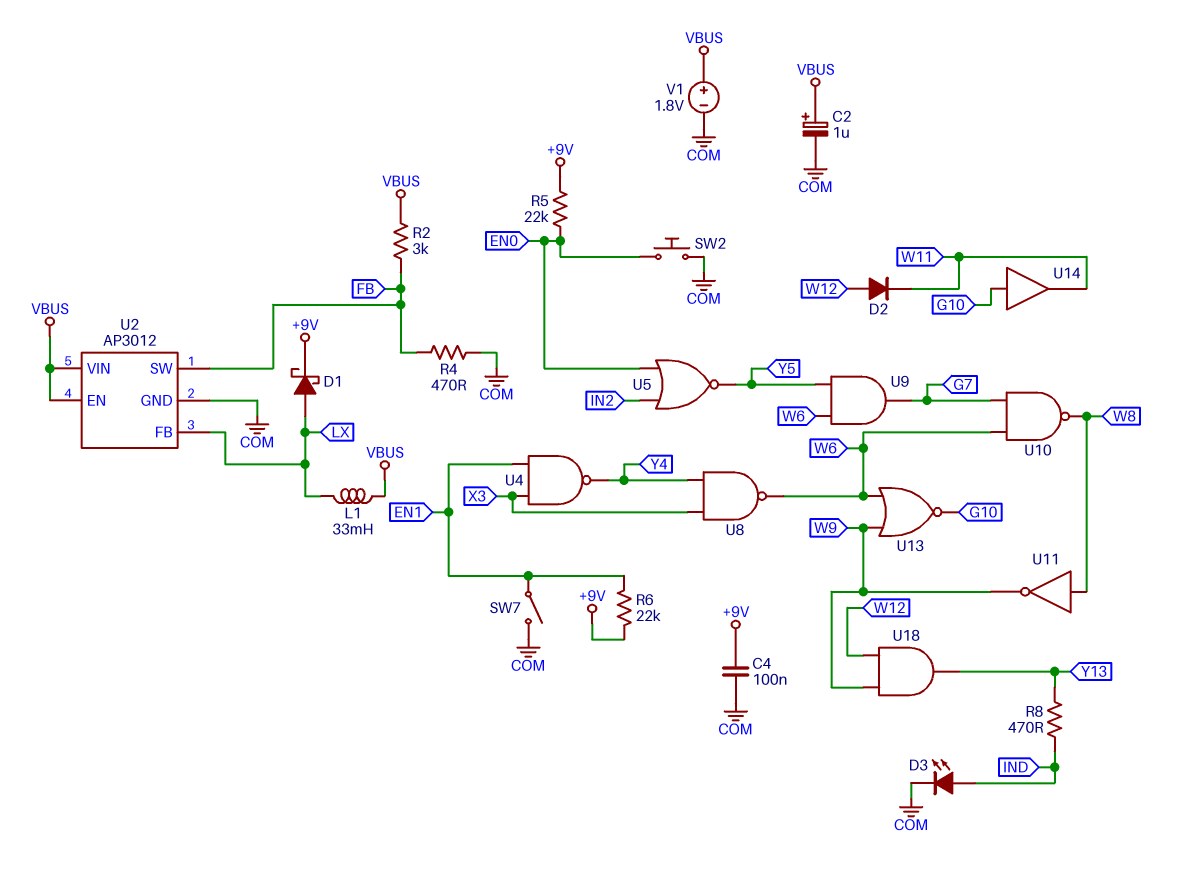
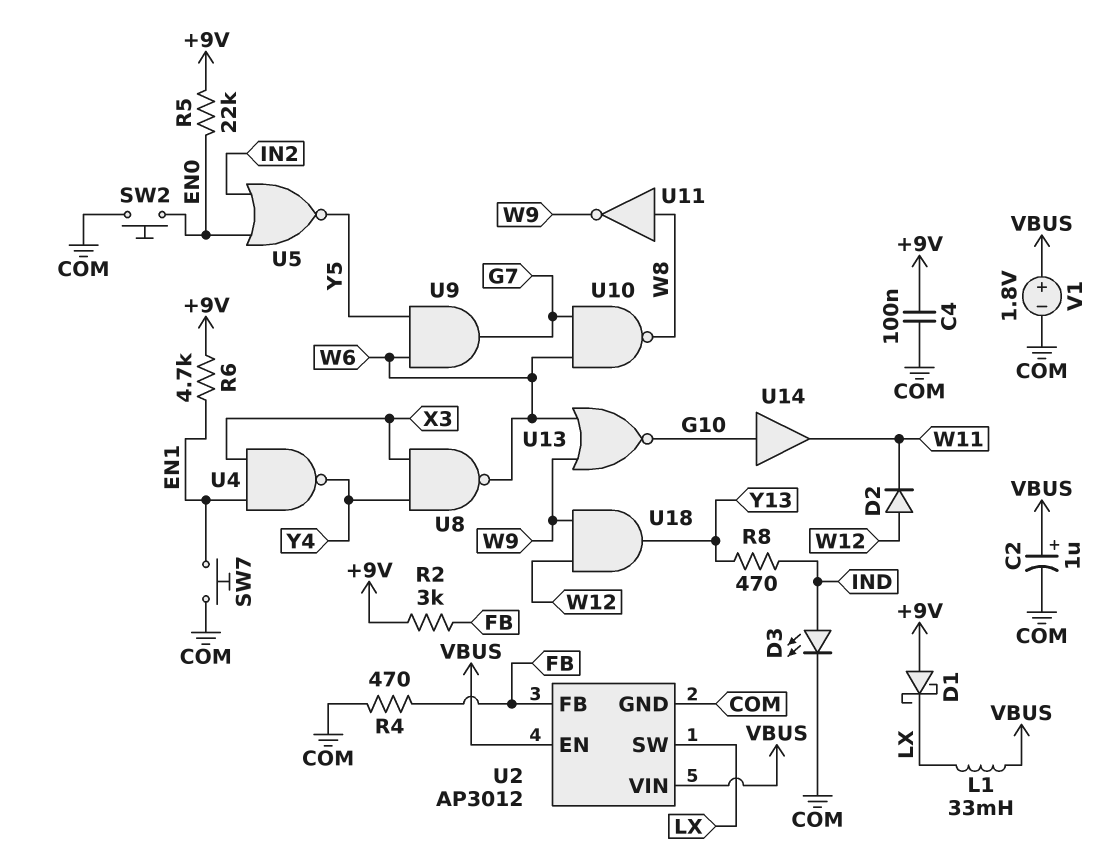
D1: schottky (A LX, K +9V) -> schottky (A +9V, K LX)
R2: 3k (FB, VBUS) -> 3k (+9V, FB)
R6: 22k (+9V, EN1) -> 4.7k (+9V, EN1)
SW7: switch (COM, EN1) -> button (COM, EN1)
U2 pin FB: LX -> FB
U2 pin SW: FB -> LX

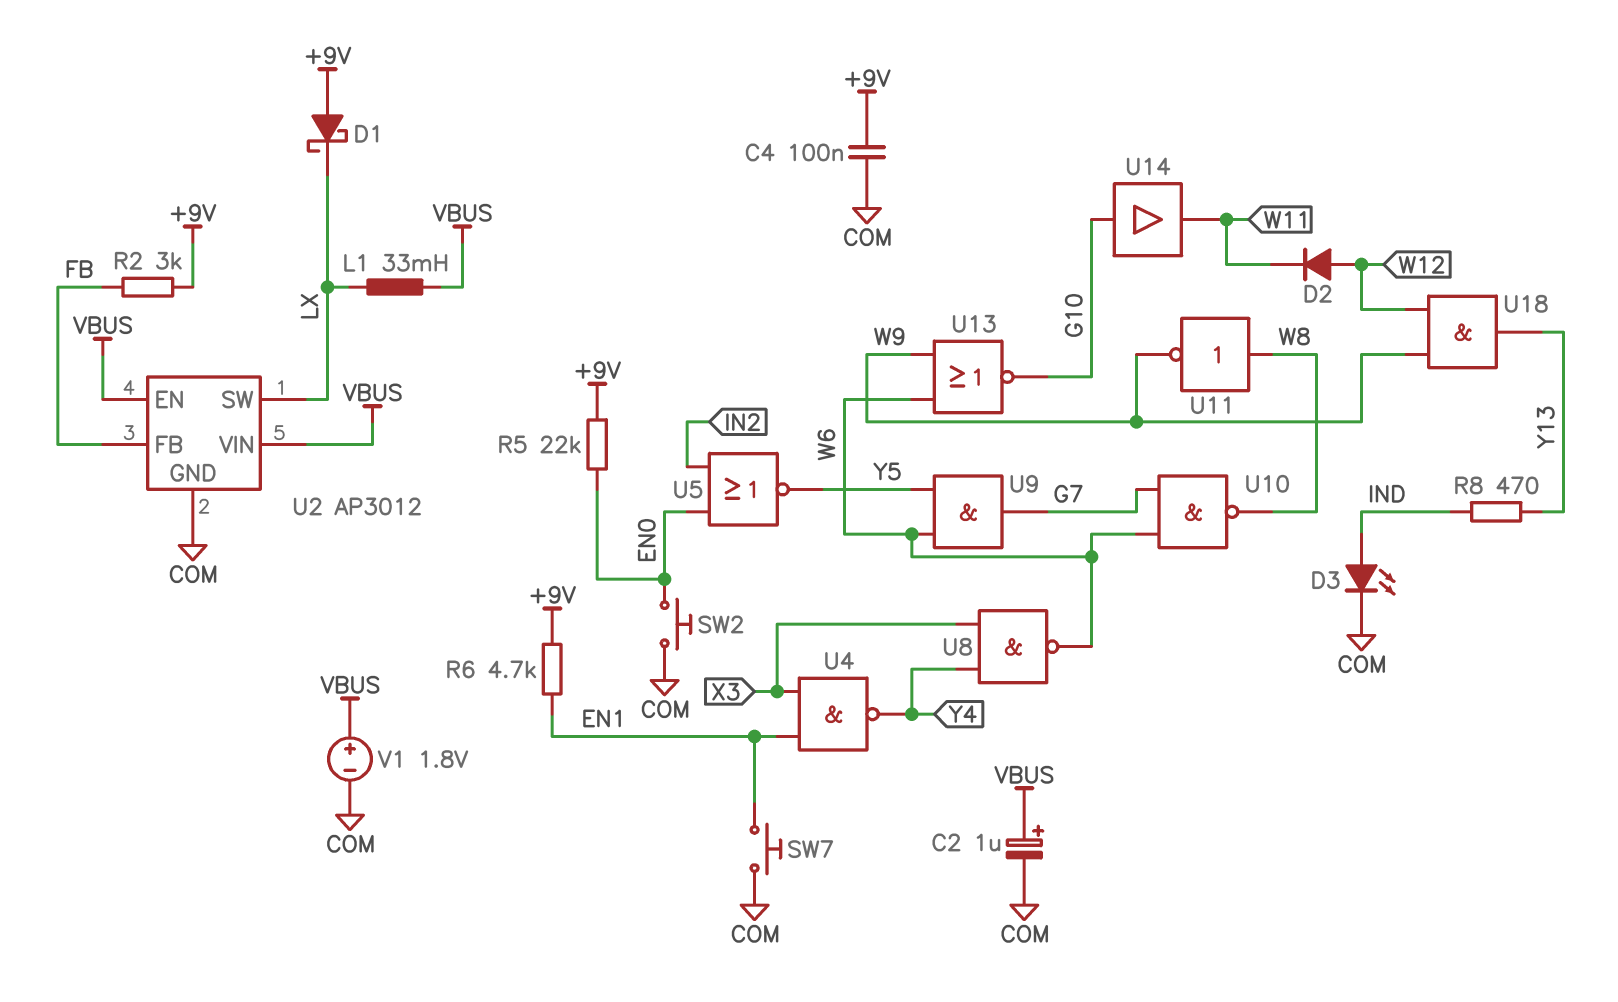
R4: 470 (COM, FB) -> none

